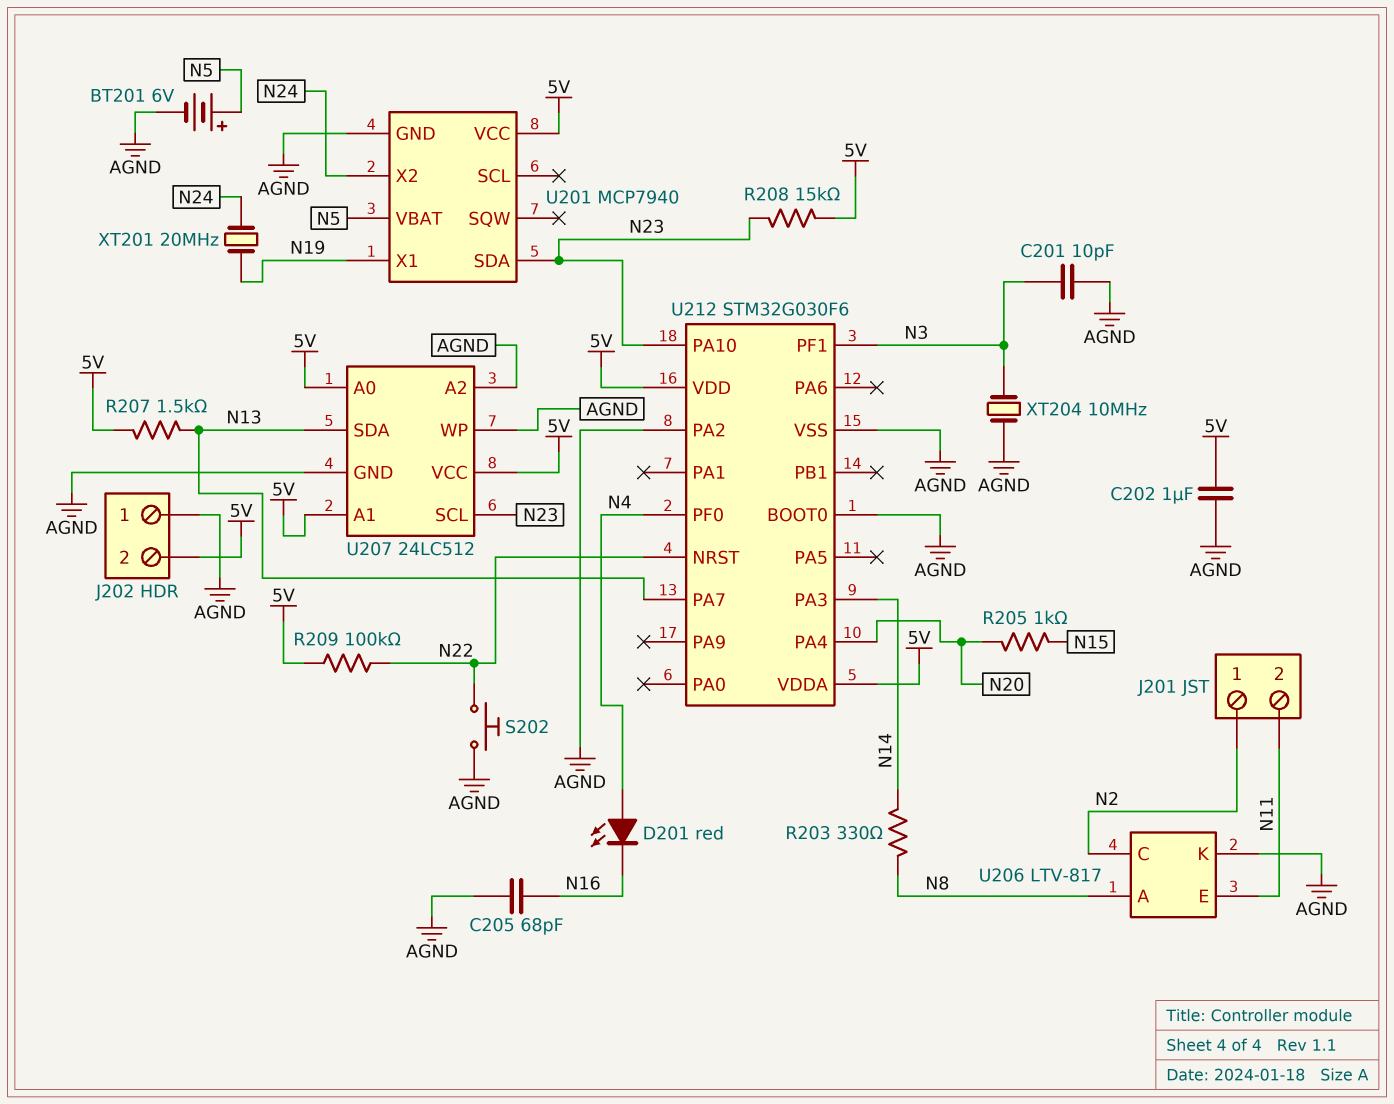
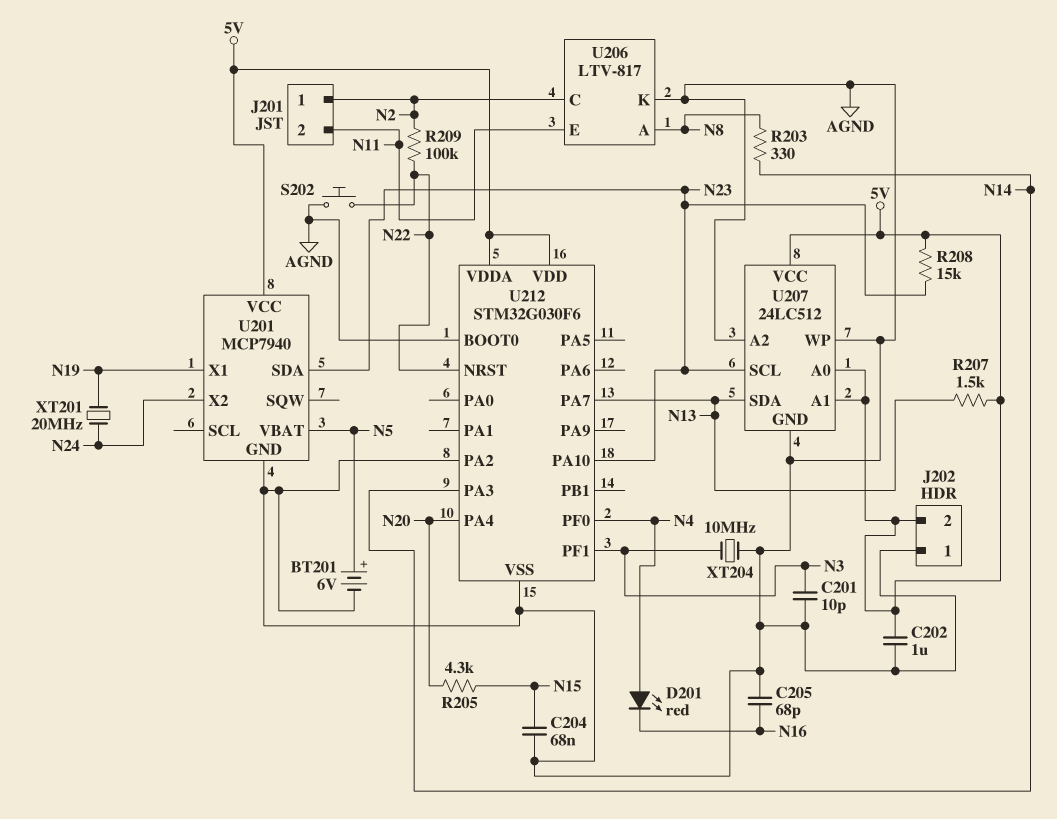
C204: none -> 68nF (AGND, N15)
R205: 1k (N15, N20) -> 4.3k (N15, N20)
R209: 100k (5V, N22) -> 100k (N2, N22)

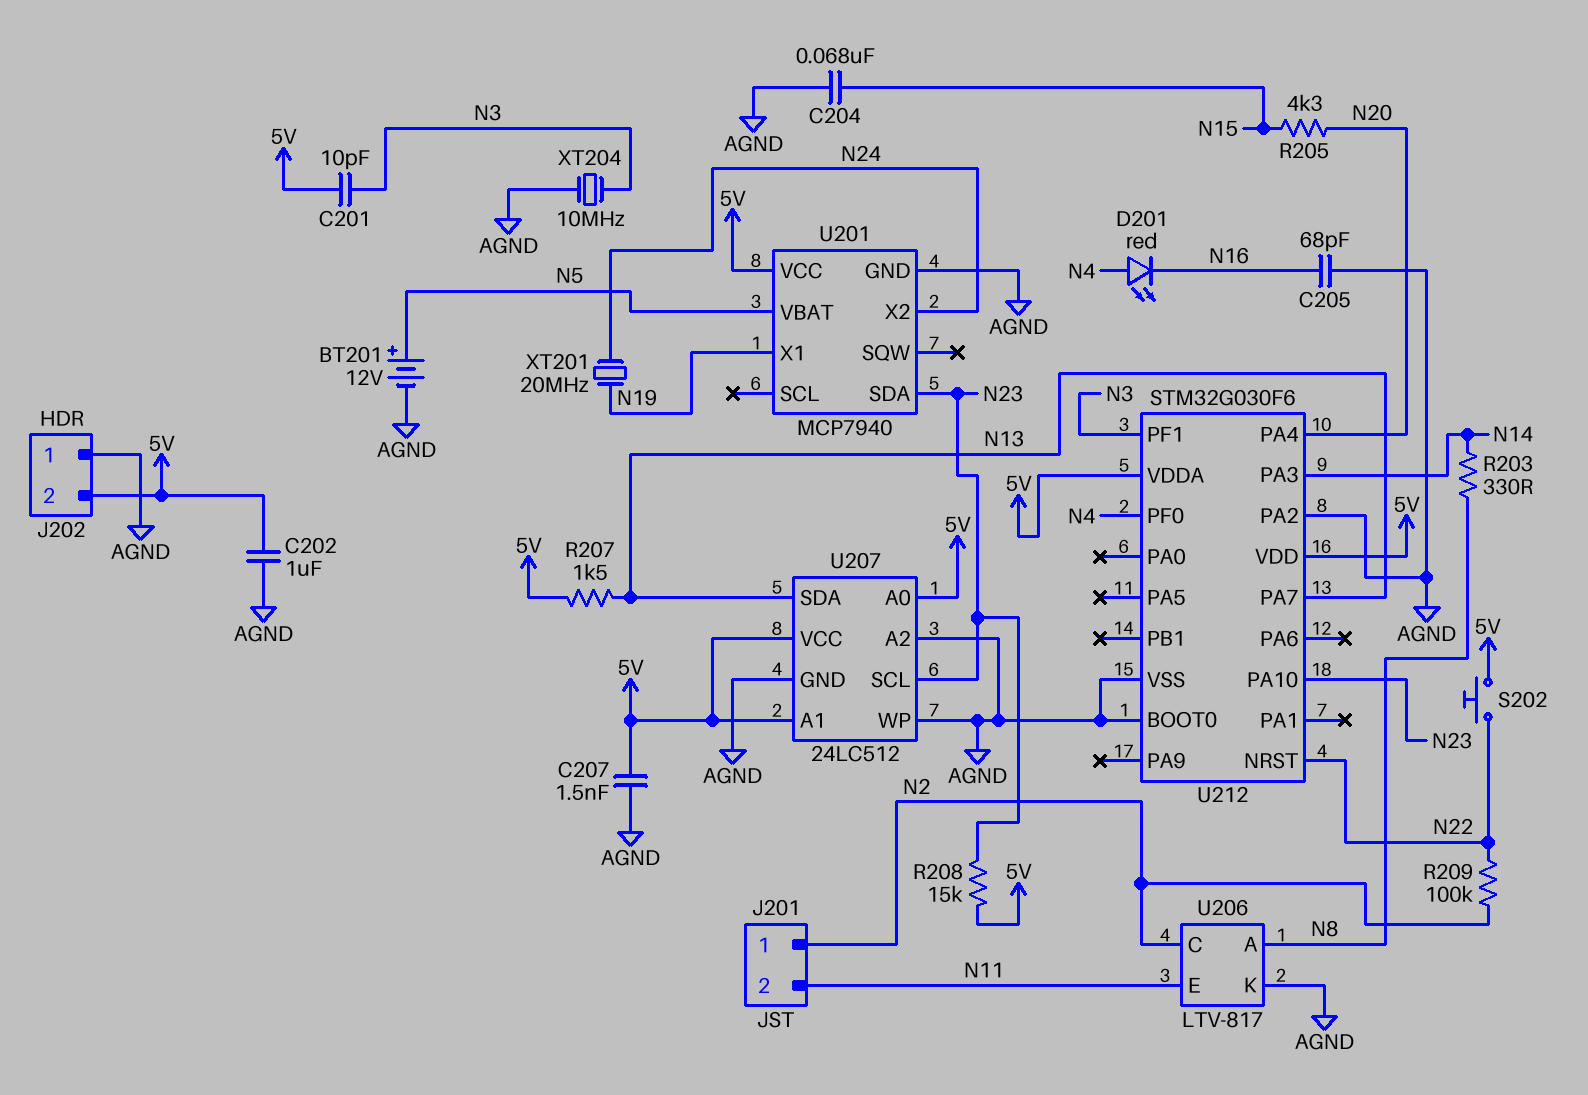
BT201: 6V (plus N5, minus AGND) -> 12V (plus N5, minus AGND)
C201: 10pF (AGND, N3) -> 10pF (5V, N3)
C207: none -> 1.5nF (5V, AGND)
S202: button (AGND, N22) -> button (5V, N22)

